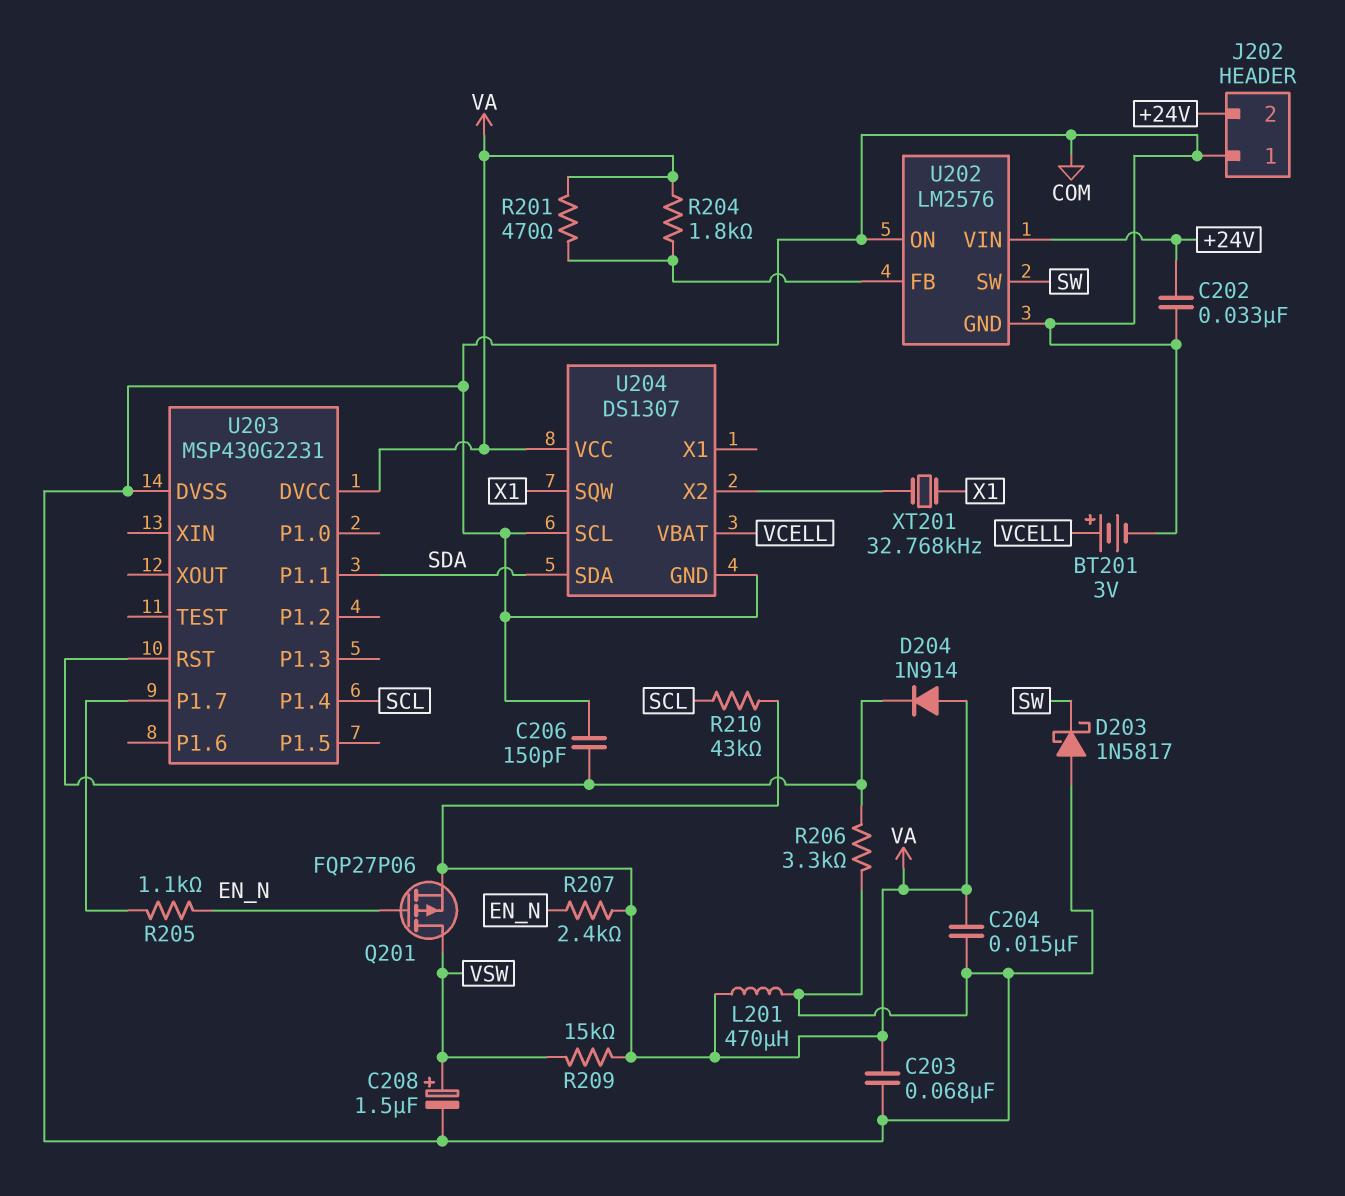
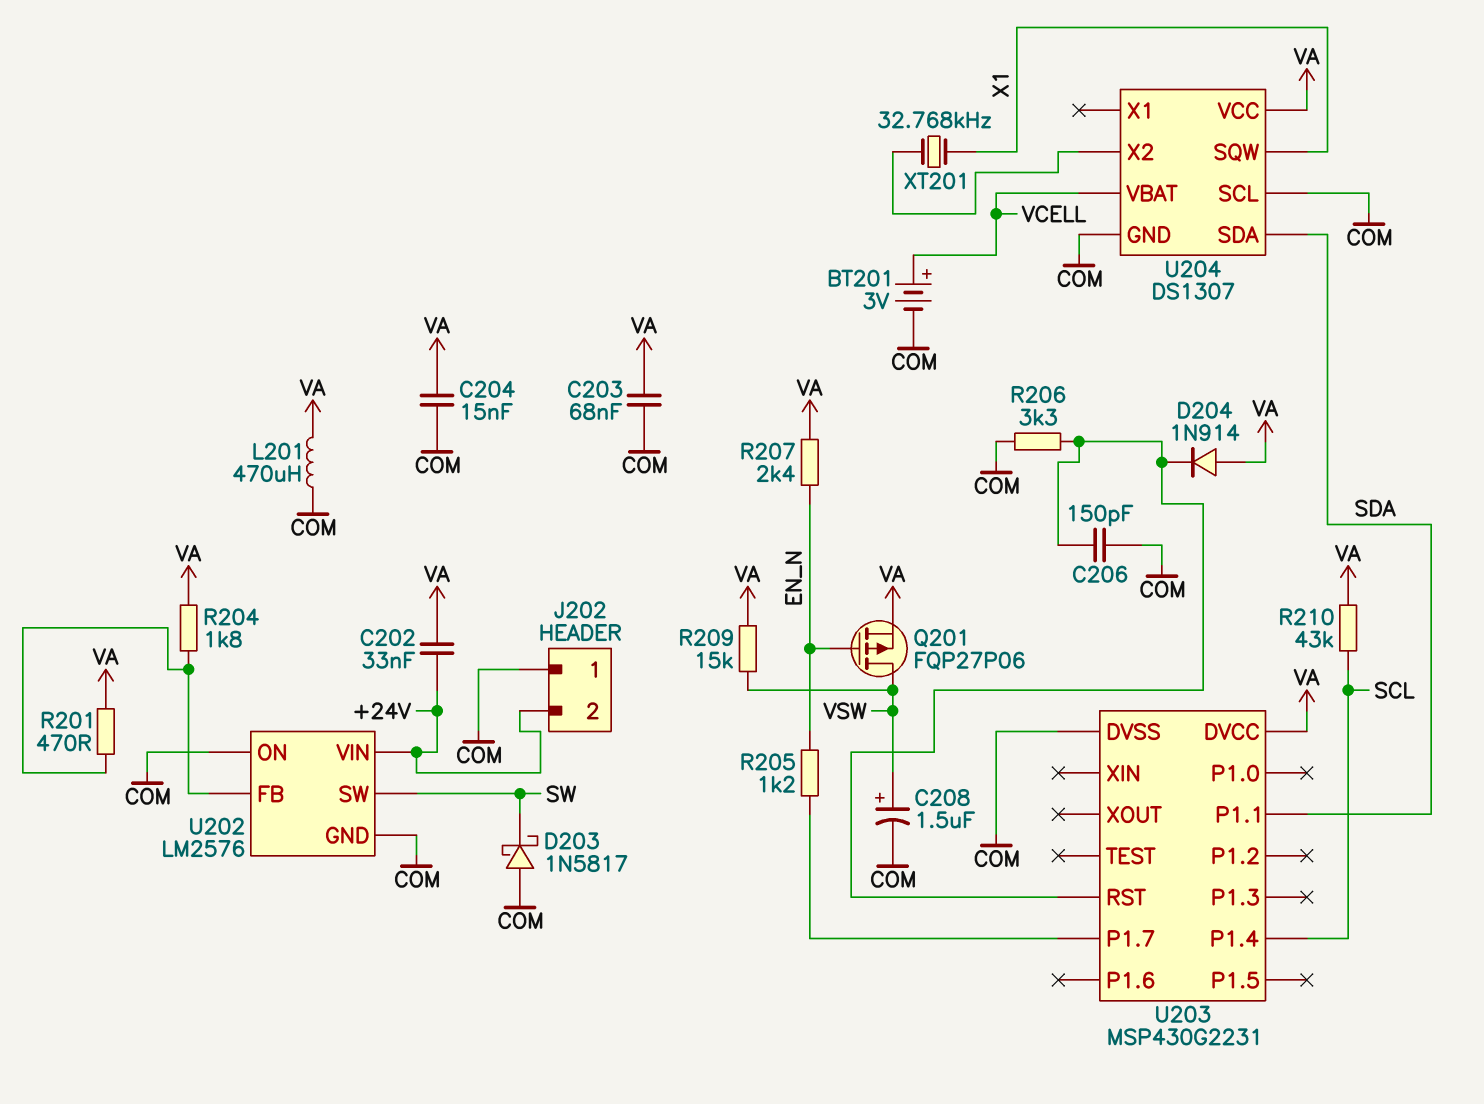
C202: 33nF (+24V, COM) -> 33nF (+24V, VA)
R205: 1.1k (EN_N, U203/P1.7) -> 1.2k (EN_N, U203/P1.7)

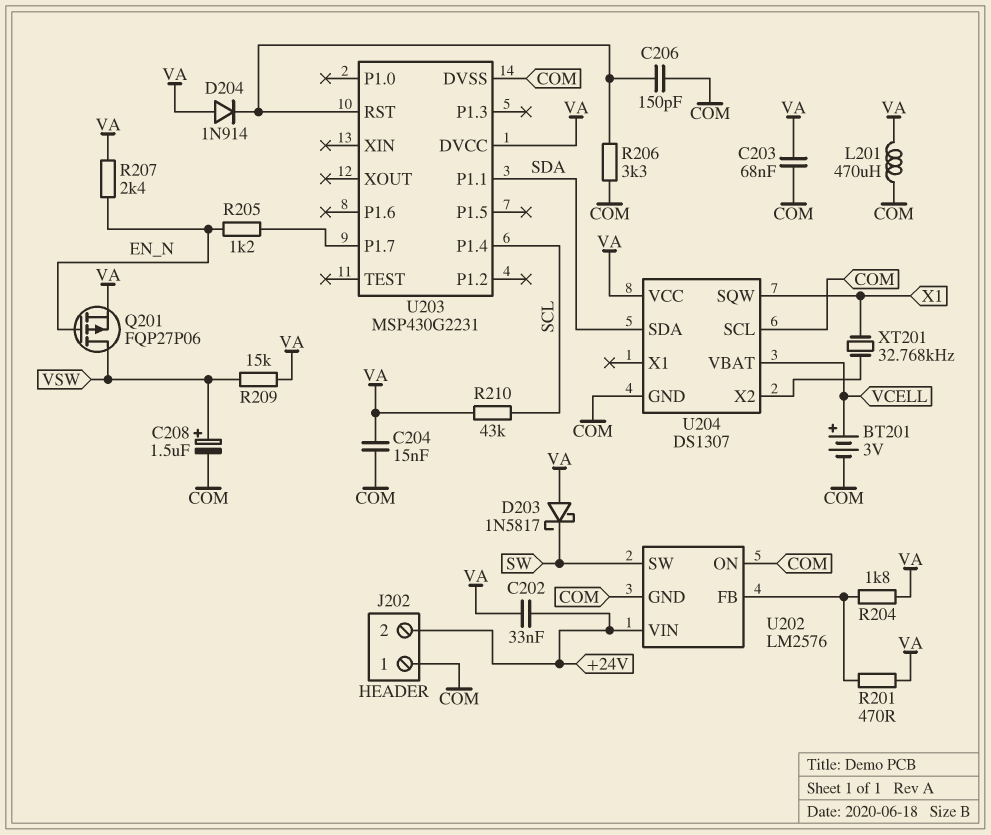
D203: schottky 1N5817 (A COM, K SW) -> schottky 1N5817 (A VA, K SW)

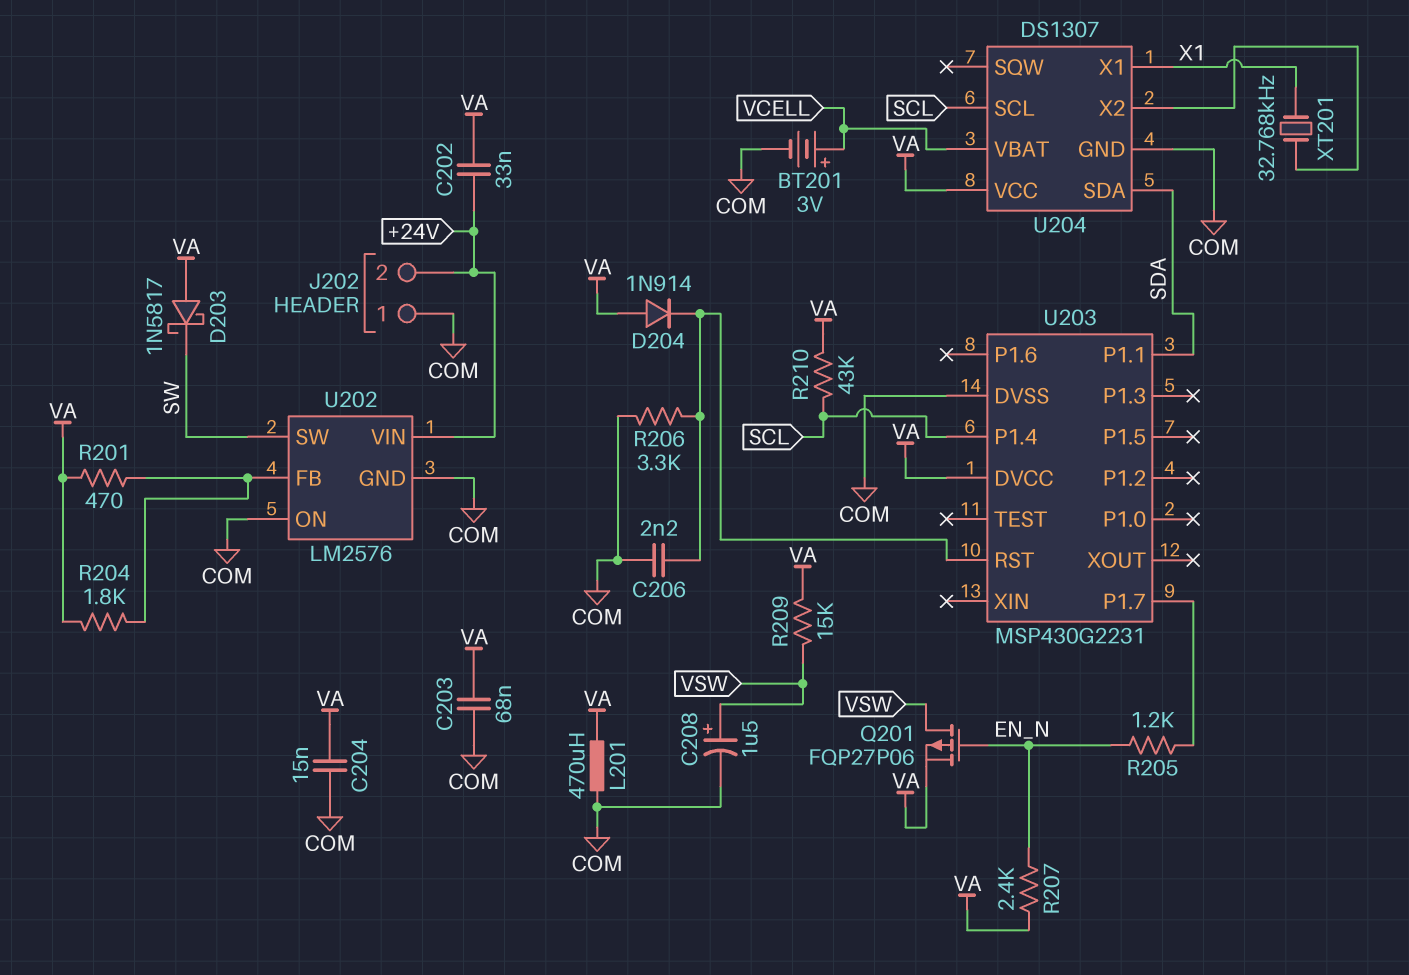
C206: 150pF (COM, U203/RST) -> 2.2nF (COM, U203/RST)
U204 pin SCL: COM -> SCL
U204 pin SQW: X1 -> none
U204 pin X1: none -> X1

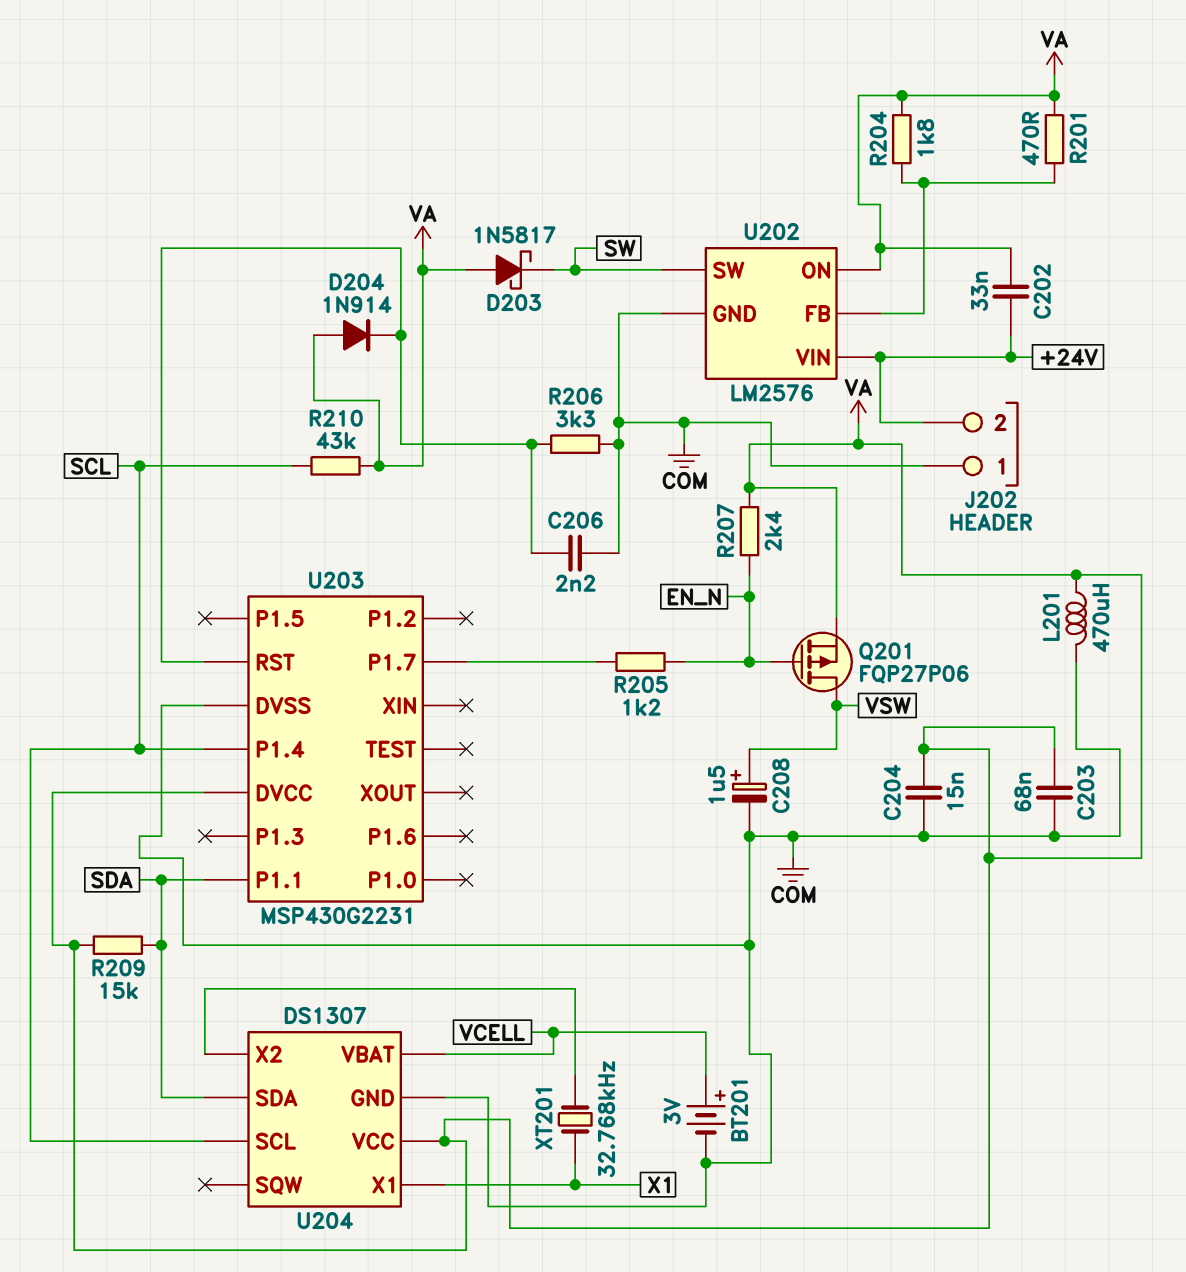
R209: 15k (VA, VSW) -> 15k (SDA, VA)
U202 pin ON: COM -> VA

